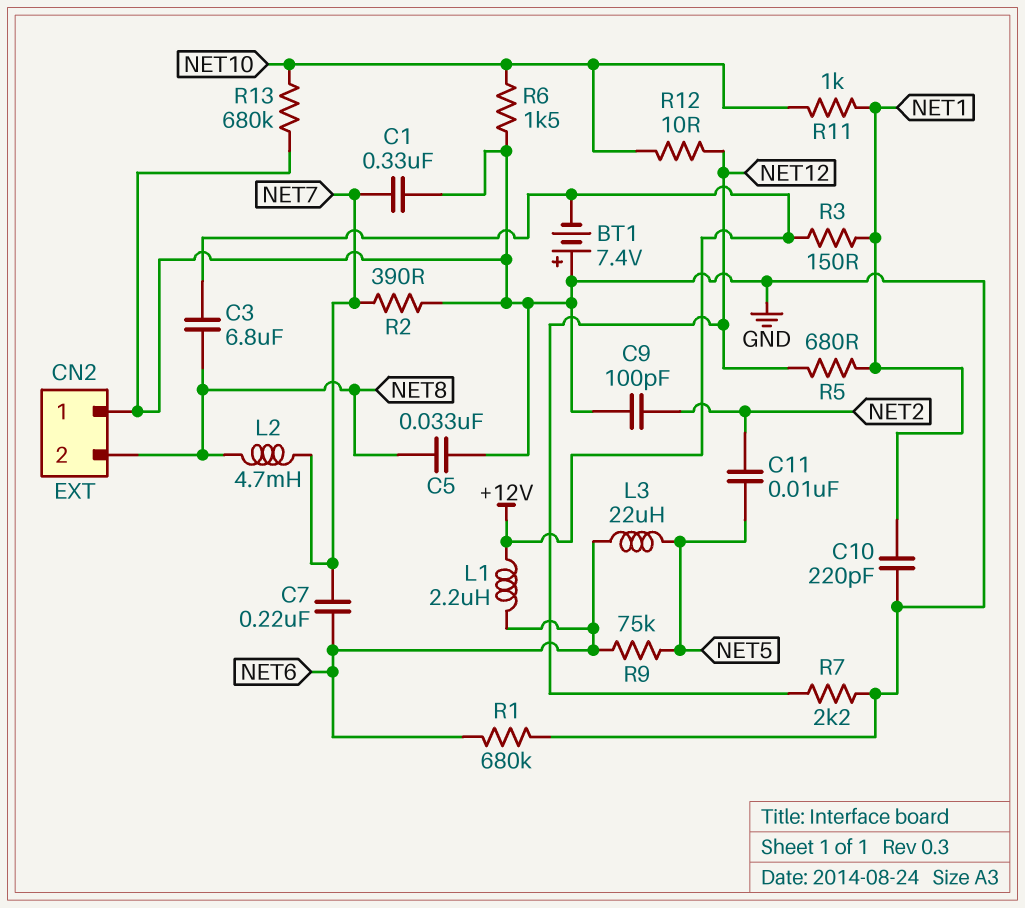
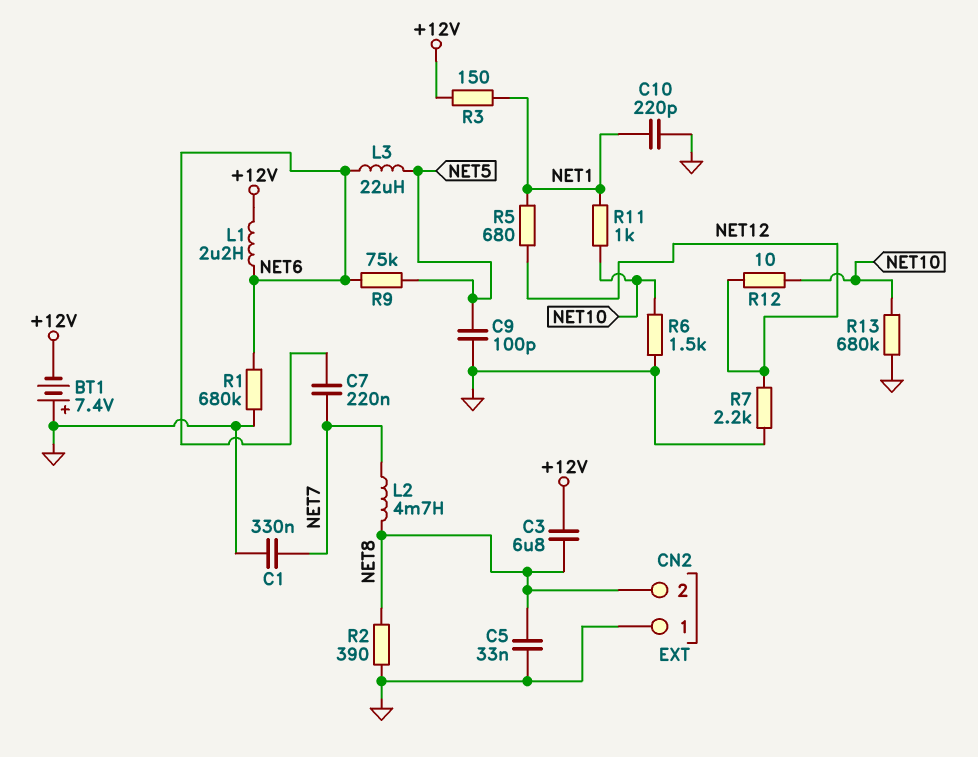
C9: 100pF (GND, NET2) -> 100pF (GND, NET5)
C11: 10nF (NET2, NET5) -> none
R2: 390 (GND, NET7) -> 390 (GND, NET8)

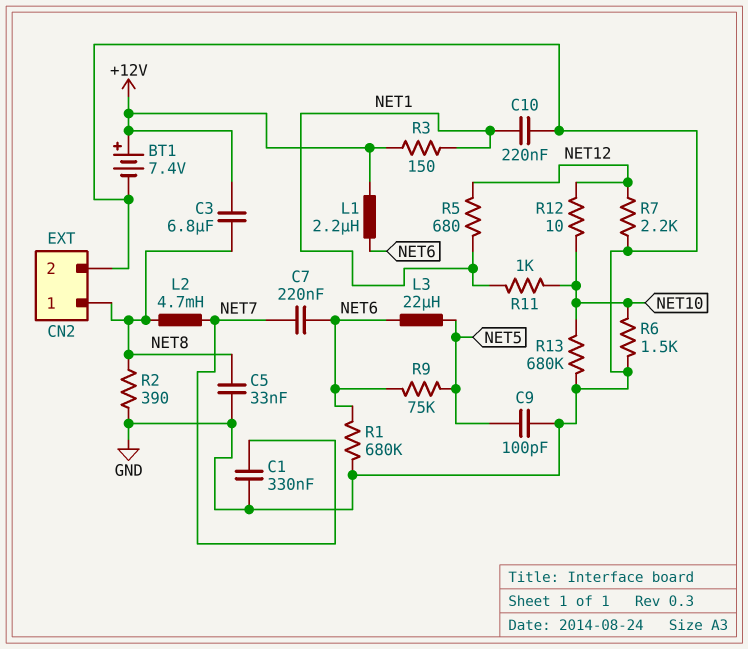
BT1: 7.4V (plus GND, minus +12V) -> 7.4V (plus +12V, minus GND)
C10: 220pF (GND, NET1) -> 220nF (GND, NET1)
CN2 pin 1: GND -> NET8
CN2 pin 2: NET8 -> GND

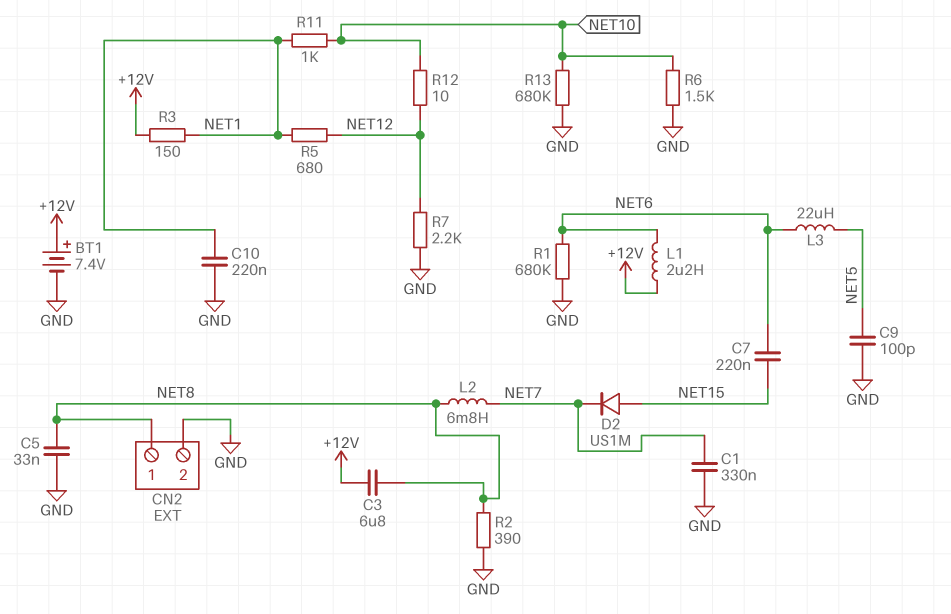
C7: 220nF (NET6, NET7) -> 220nF (NET6, NET15)
D2: none -> diode US1M (A NET15, K NET7)
L2: 4.7mH (NET7, NET8) -> 6.8mH (NET7, NET8)
R9: 75k (NET5, NET6) -> none

